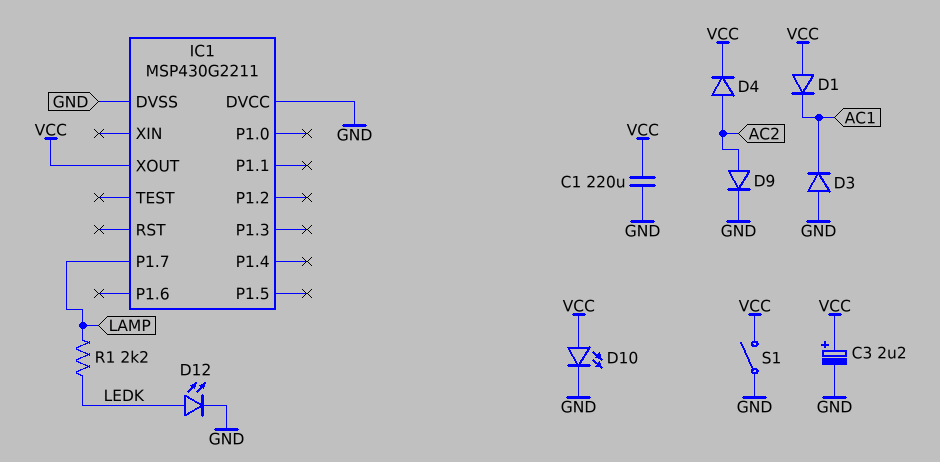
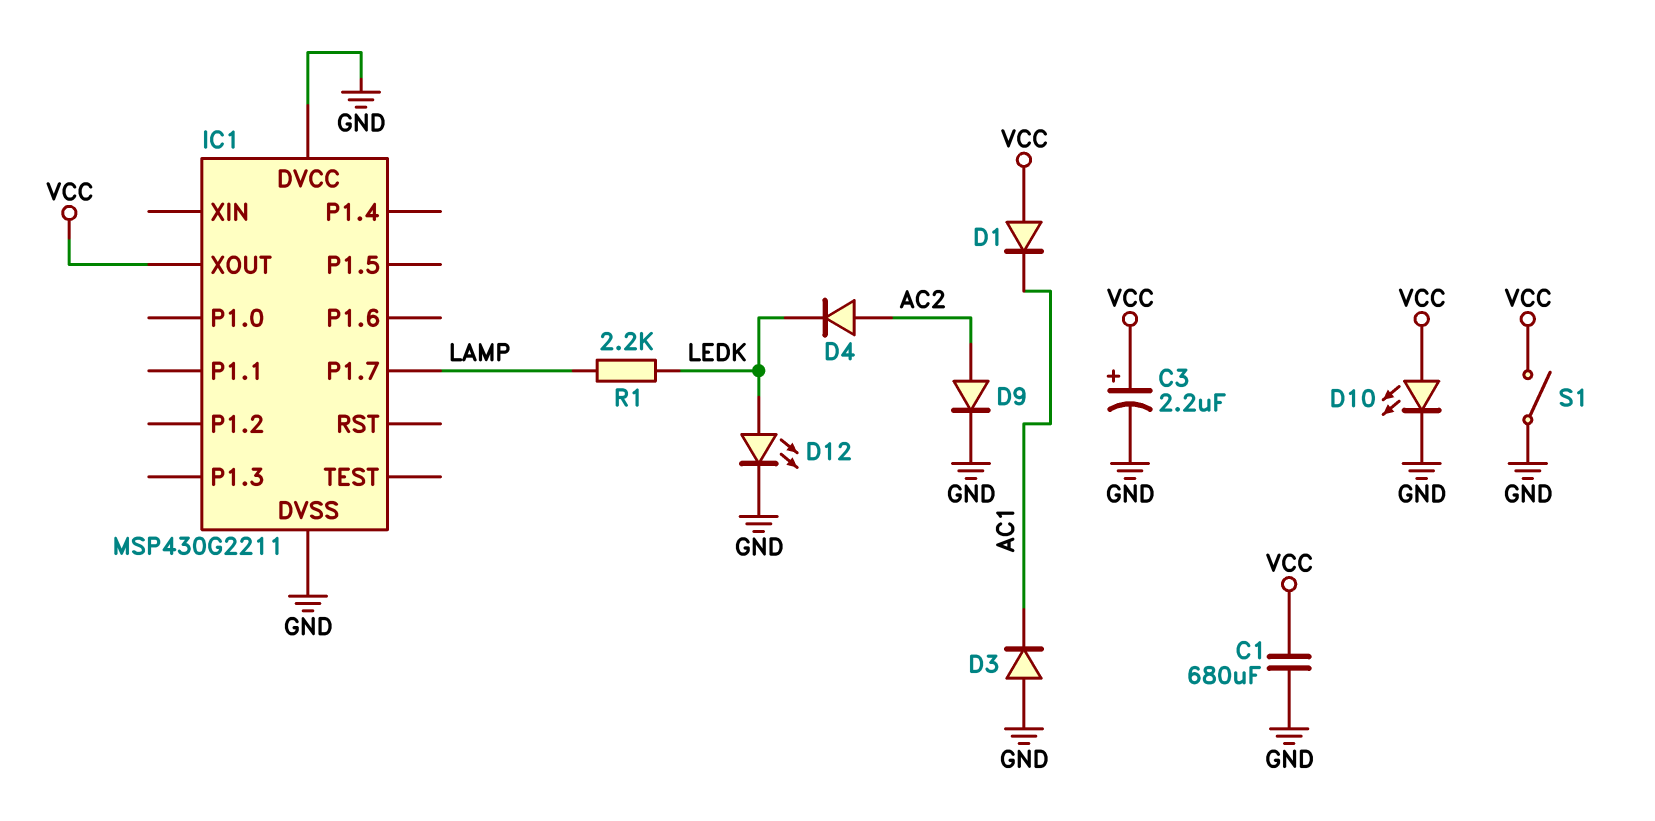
C1: 220uF (GND, VCC) -> 680uF (GND, VCC)
D4: diode (A AC2, K VCC) -> diode (A AC2, K LEDK)

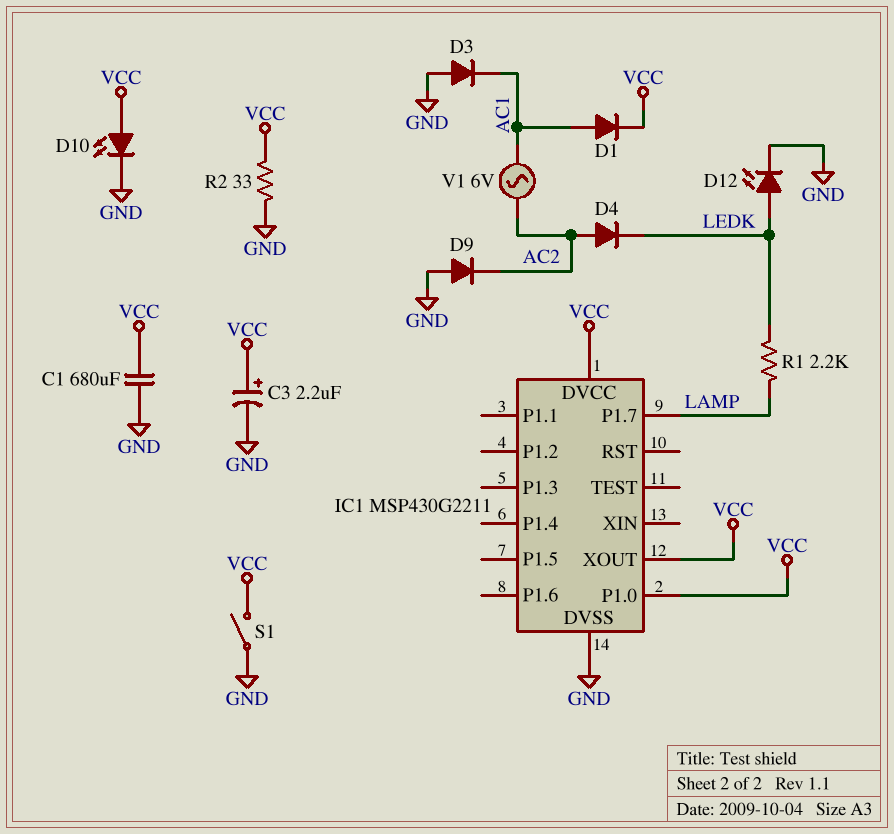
D1: diode (A VCC, K AC1) -> diode (A AC1, K VCC)
D9: diode (A AC2, K GND) -> diode (A GND, K AC2)
IC1 pin DVCC: GND -> VCC
IC1 pin P1.0: none -> VCC
R2: none -> 33 (GND, VCC)
V1: none -> AC 6V (AC1, AC2)

